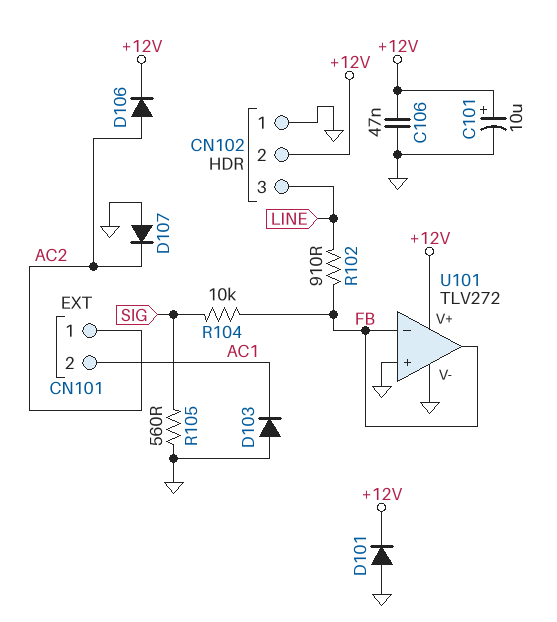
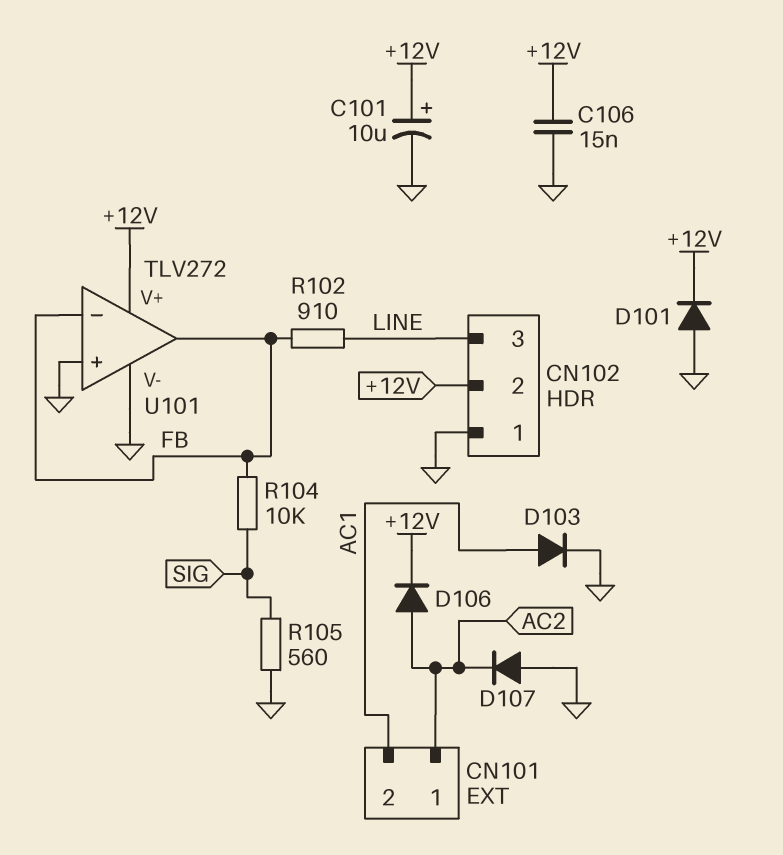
C106: 47nF (+12V, GND) -> 15nF (+12V, GND)
D103: diode (A GND, K AC1) -> diode (A AC1, K GND)

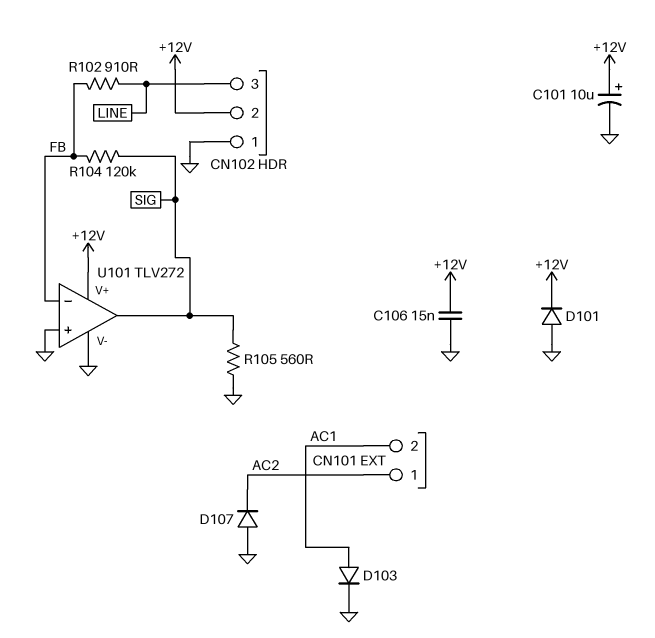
D106: diode (A AC2, K +12V) -> none
R104: 10k (FB, SIG) -> 120k (FB, SIG)
U101 pin out: FB -> SIG

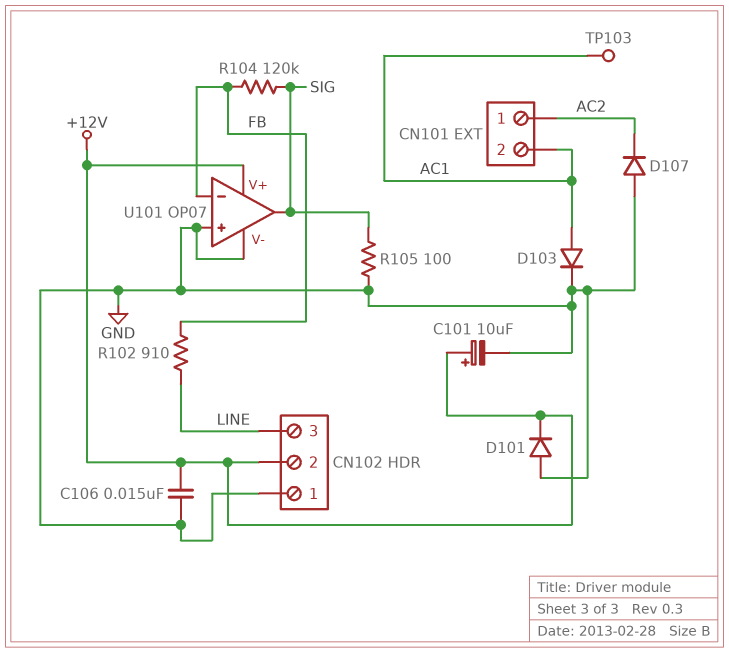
R105: 560 (GND, SIG) -> 100 (GND, SIG)
TP103: none -> test point (AC1)
U101: TLV272 -> OP07

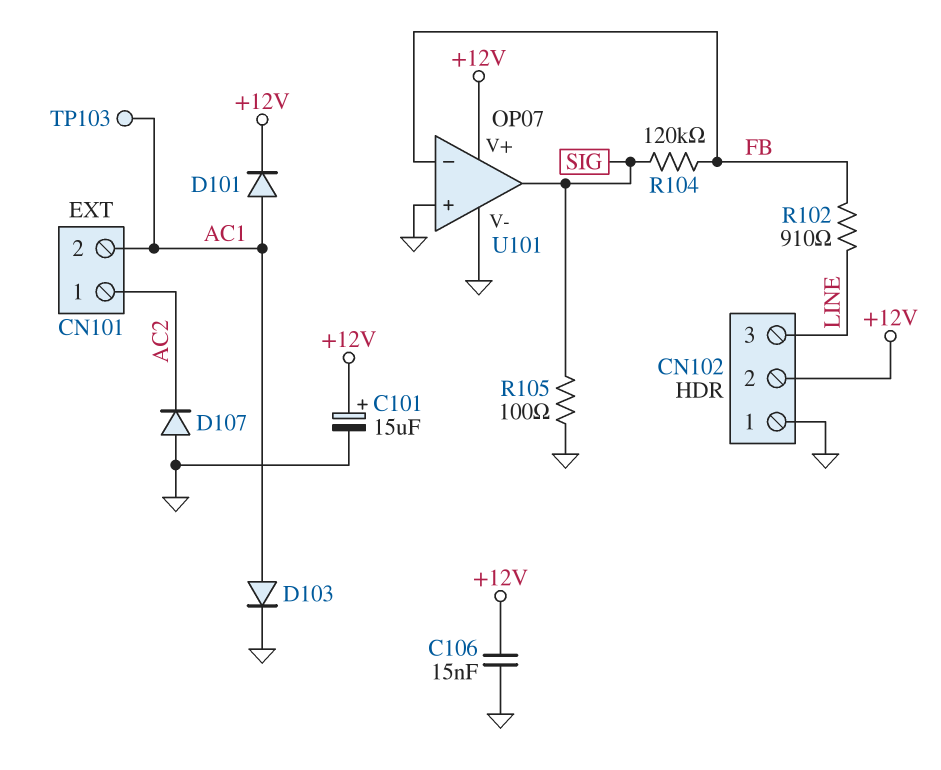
C101: 10uF (plus +12V, minus GND) -> 15uF (plus +12V, minus GND)
D101: diode (A GND, K +12V) -> diode (A AC1, K +12V)

